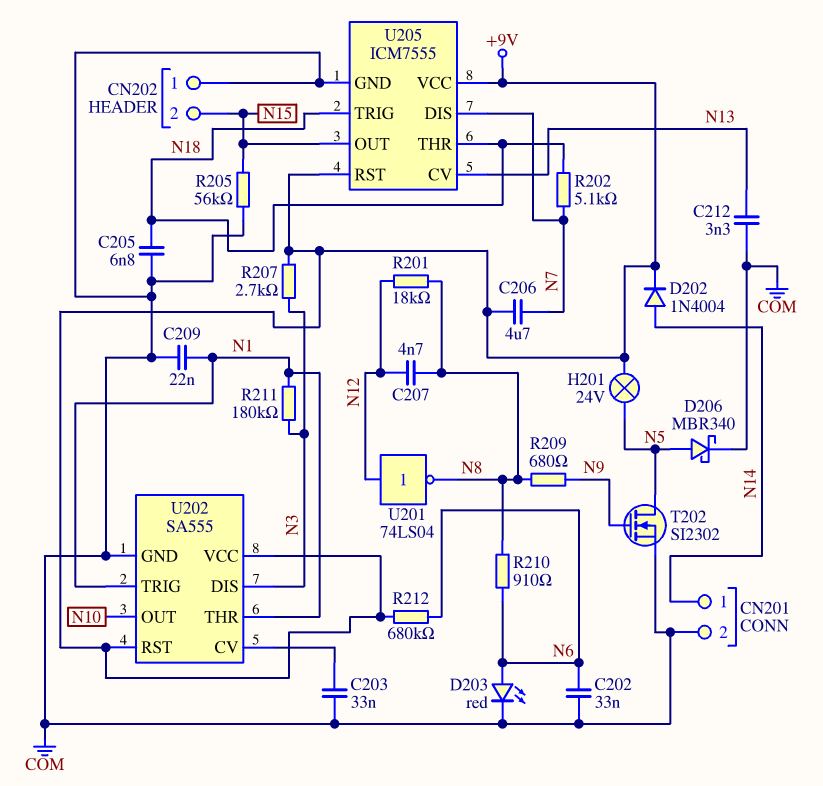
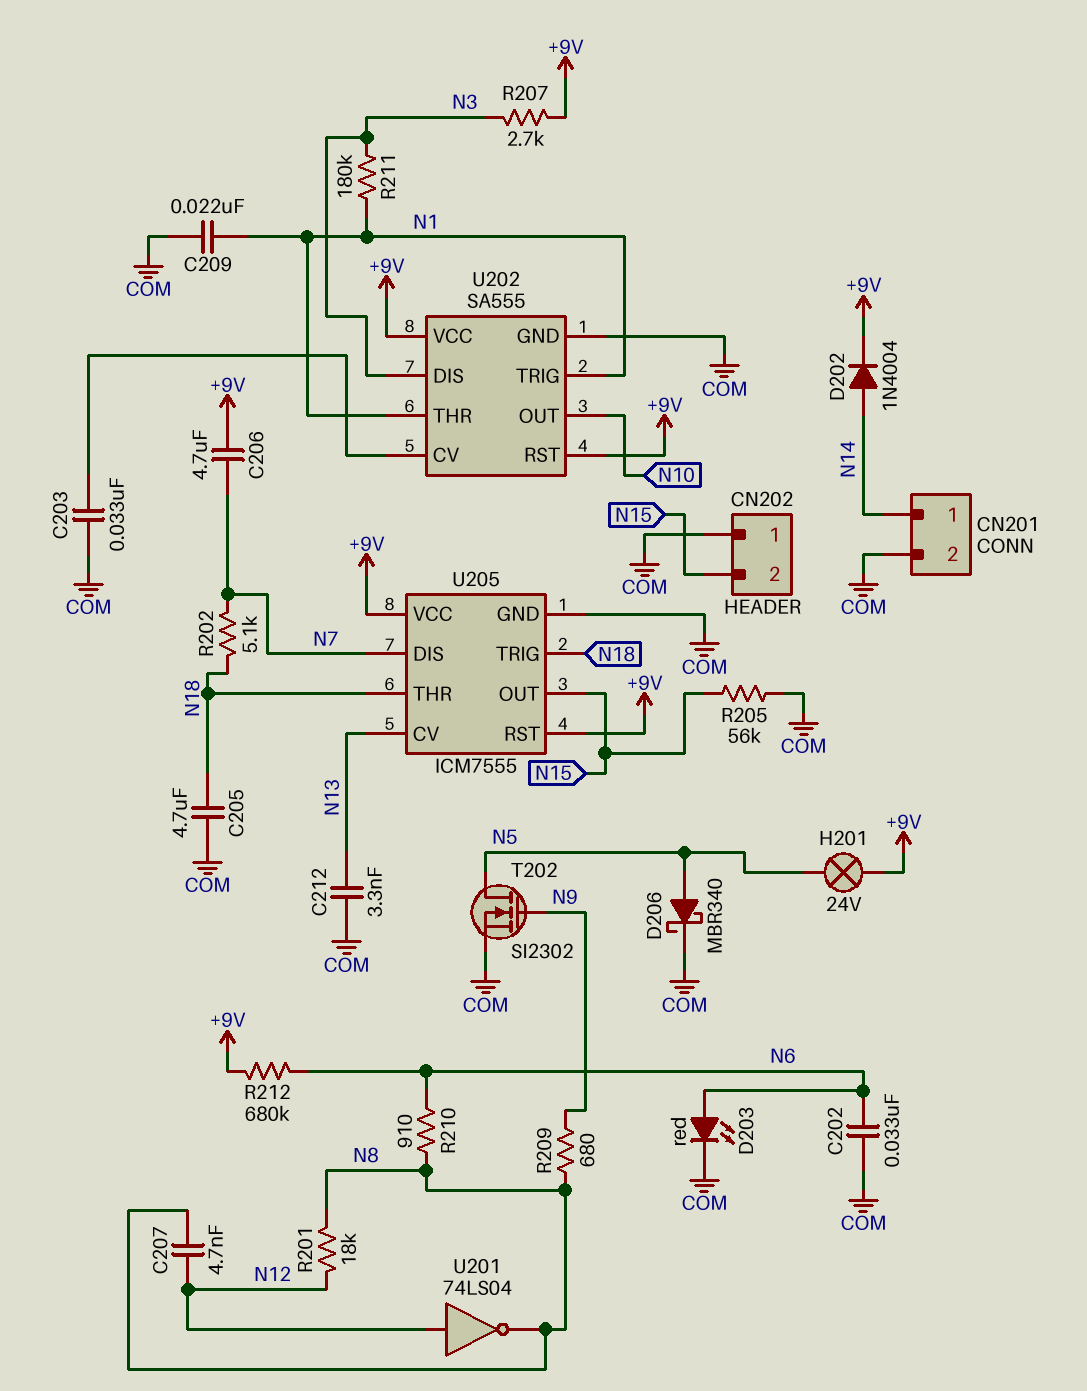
C205: 6.8nF (COM, N18) -> 4.7uF (COM, N18)

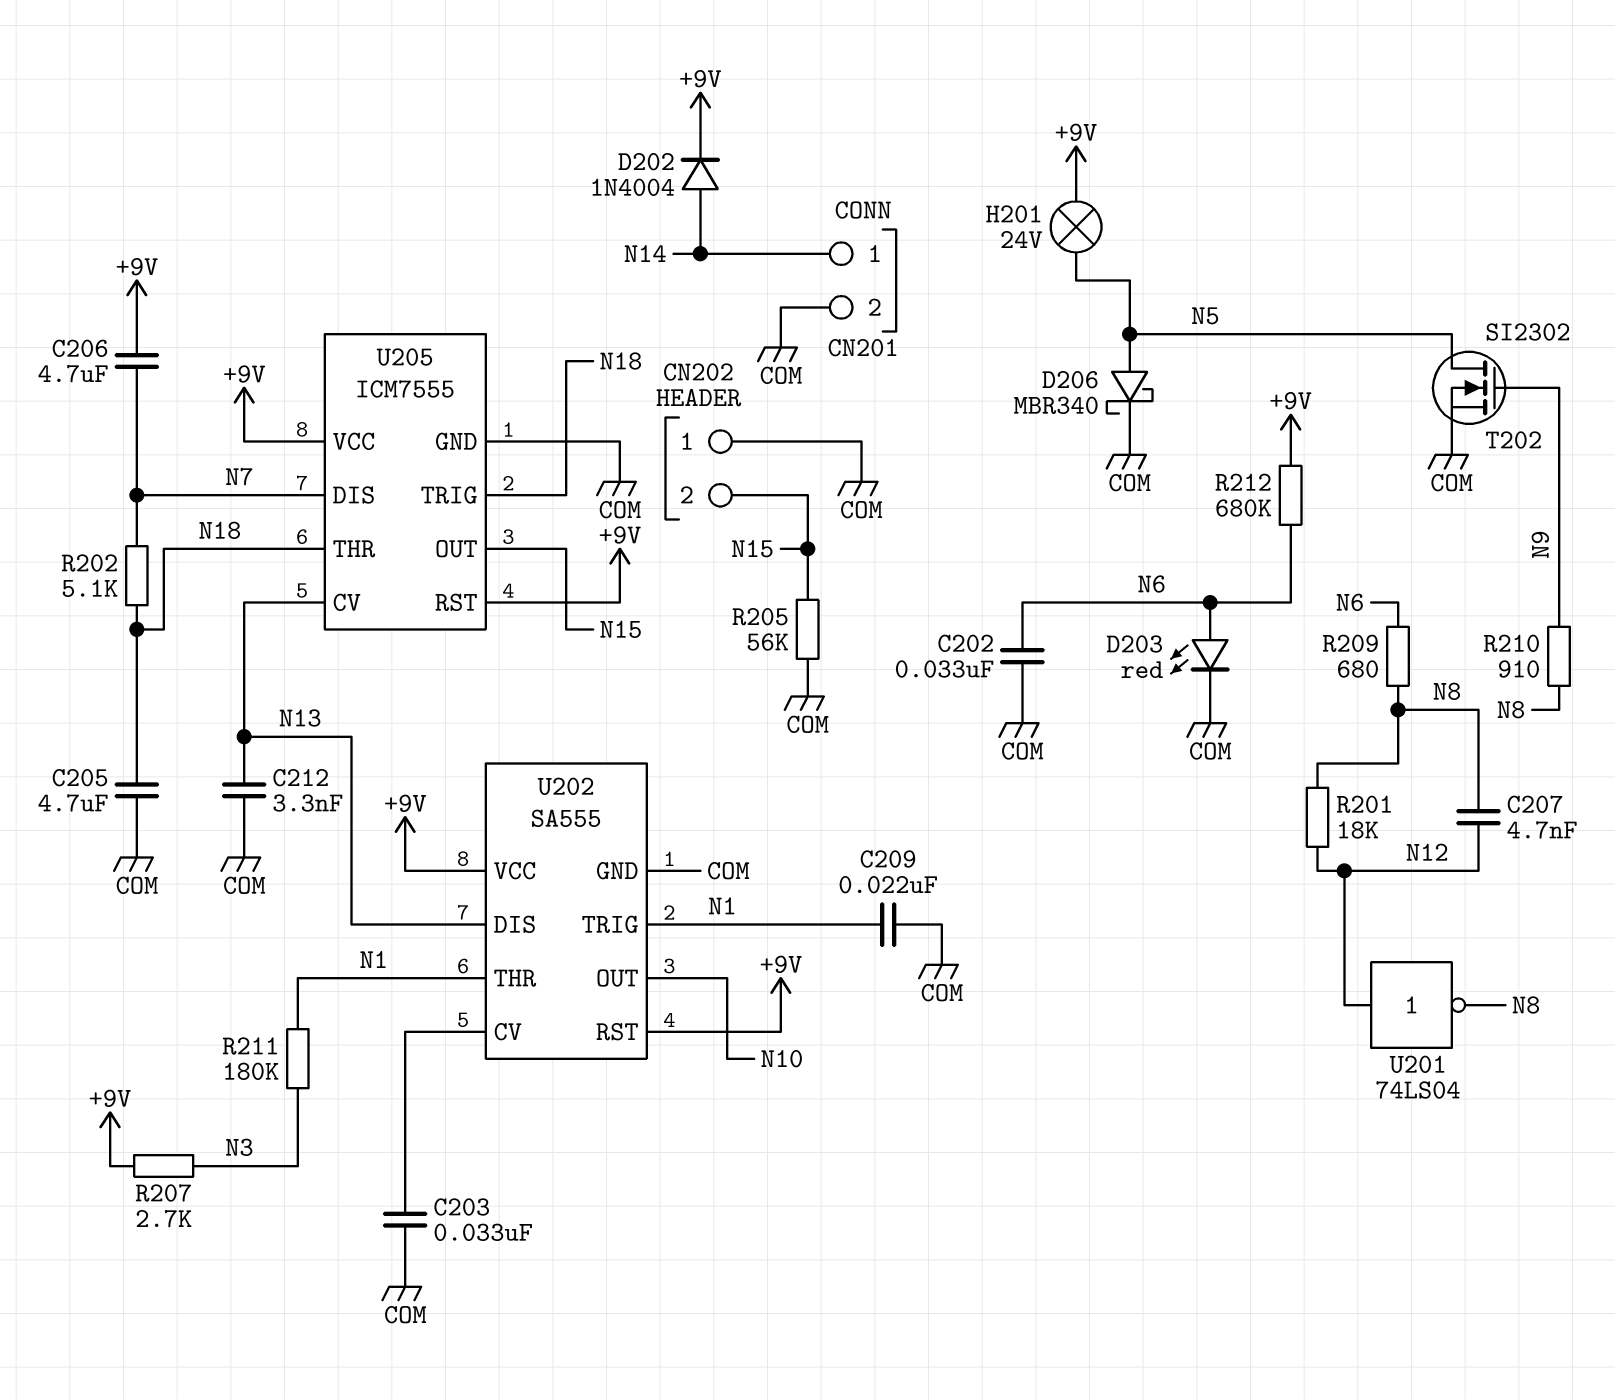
R209: 680 (N8, N9) -> 680 (N6, N8)
R210: 910 (N6, N8) -> 910 (N8, N9)
U202 pin DIS: N3 -> N13

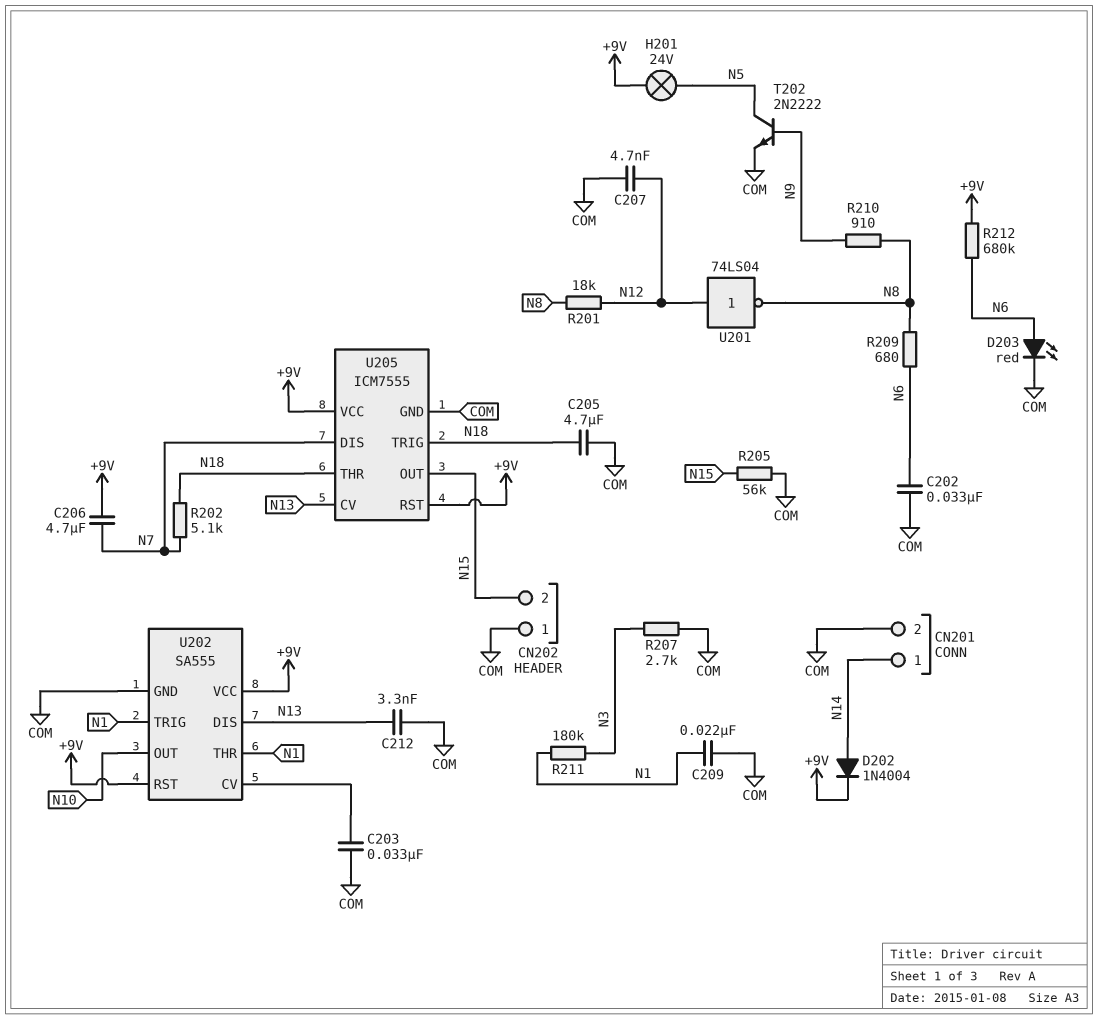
C207: 4.7nF (N8, N12) -> 4.7nF (COM, N12)
D206: schottky MBR340 (A N5, K COM) -> none
R207: 2.7k (+9V, N3) -> 2.7k (COM, N3)
T202: NMOS SI2302 (G N9, D N5, S COM) -> NPN 2N2222 (B N9, C N5, E COM)

